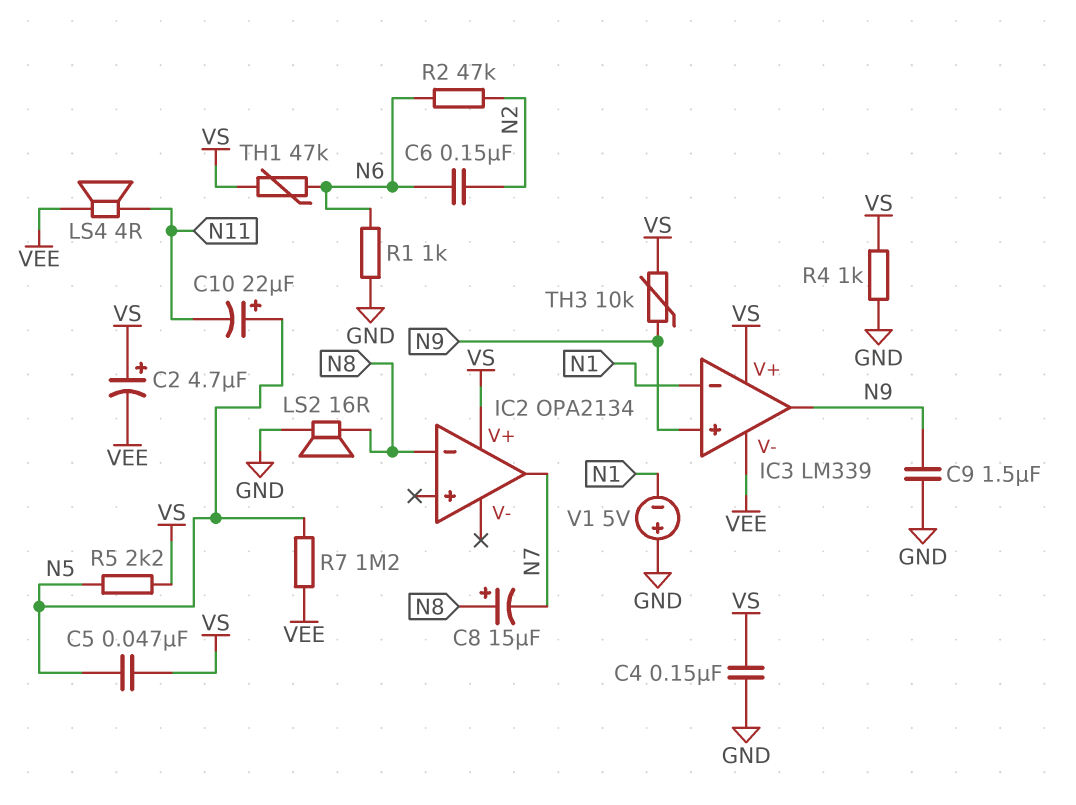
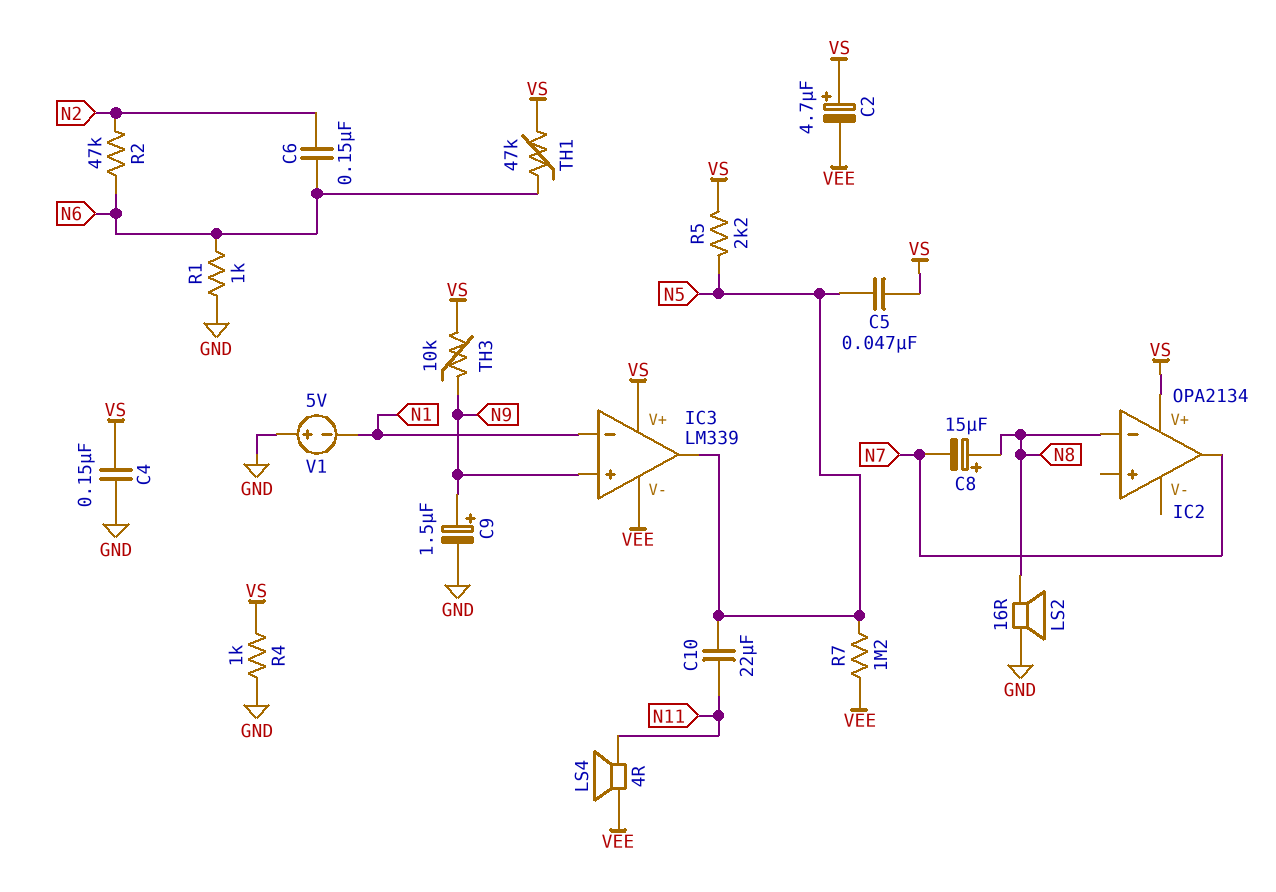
C9: 1.5uF (GND, N9) -> 1.5uF (plus N9, minus GND)
C10: 22uF (plus N5, minus N11) -> 22uF (N5, N11)
IC3 pin out: N9 -> N5

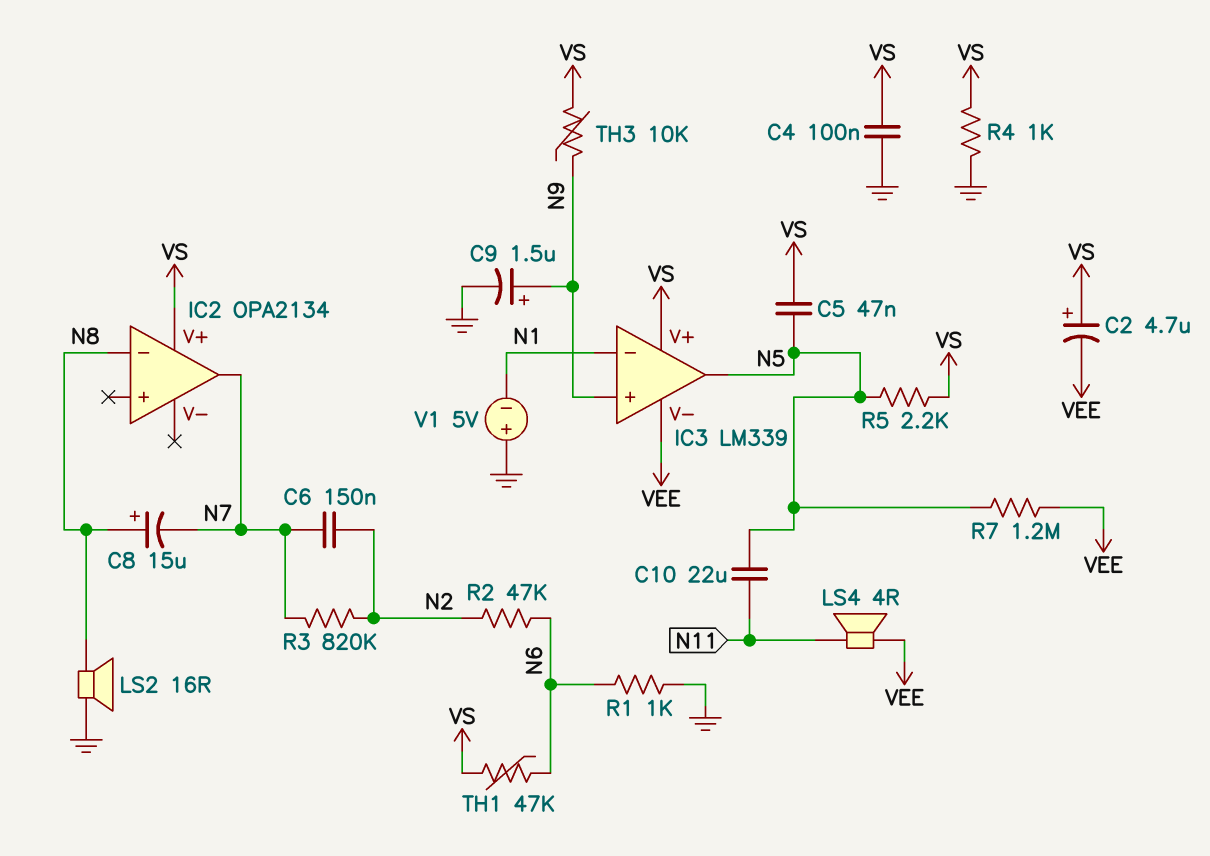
C4: 150nF (GND, VS) -> 100nF (GND, VS)
C6: 150nF (N2, N6) -> 150nF (N2, N7)
R3: none -> 820k (N2, N7)

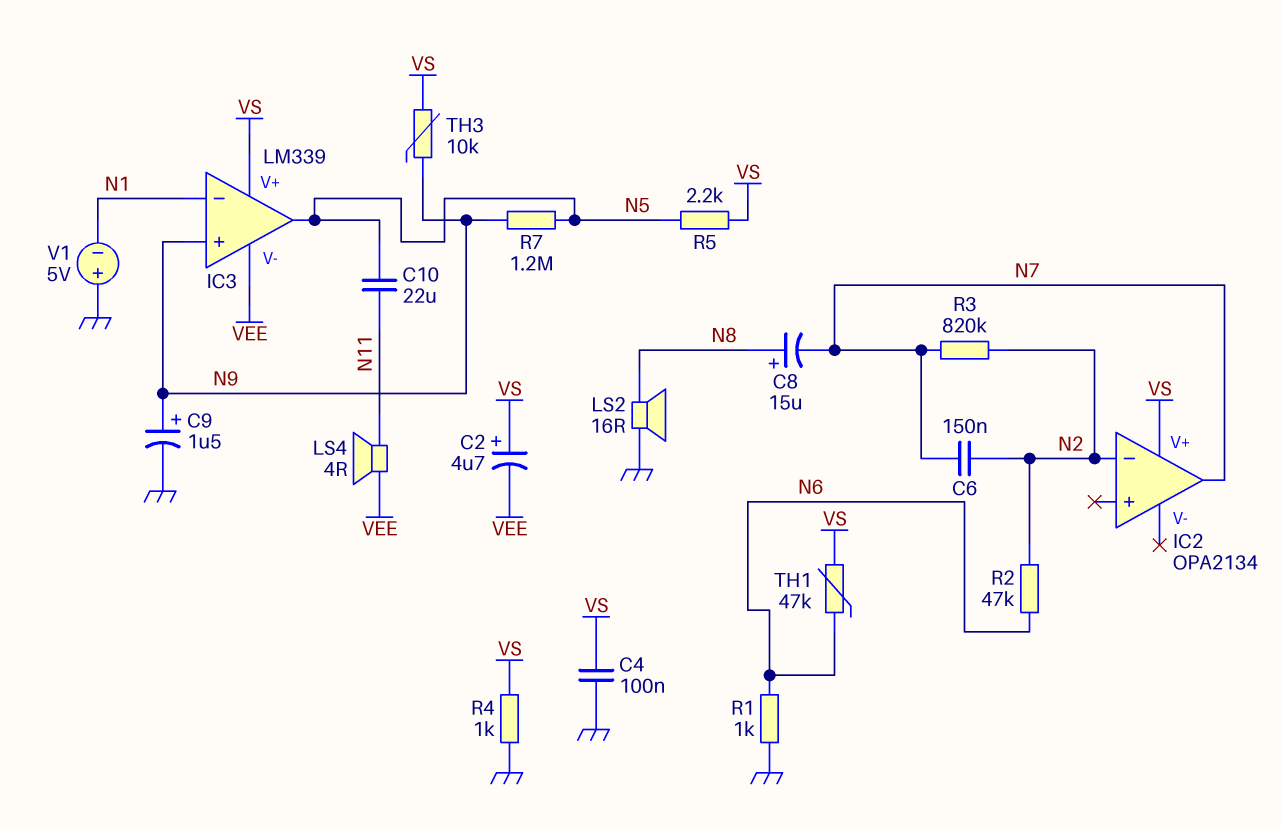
C5: 47nF (N5, VS) -> none
IC2 pin in-: N8 -> N2
R7: 1.2M (N5, VEE) -> 1.2M (N5, N9)

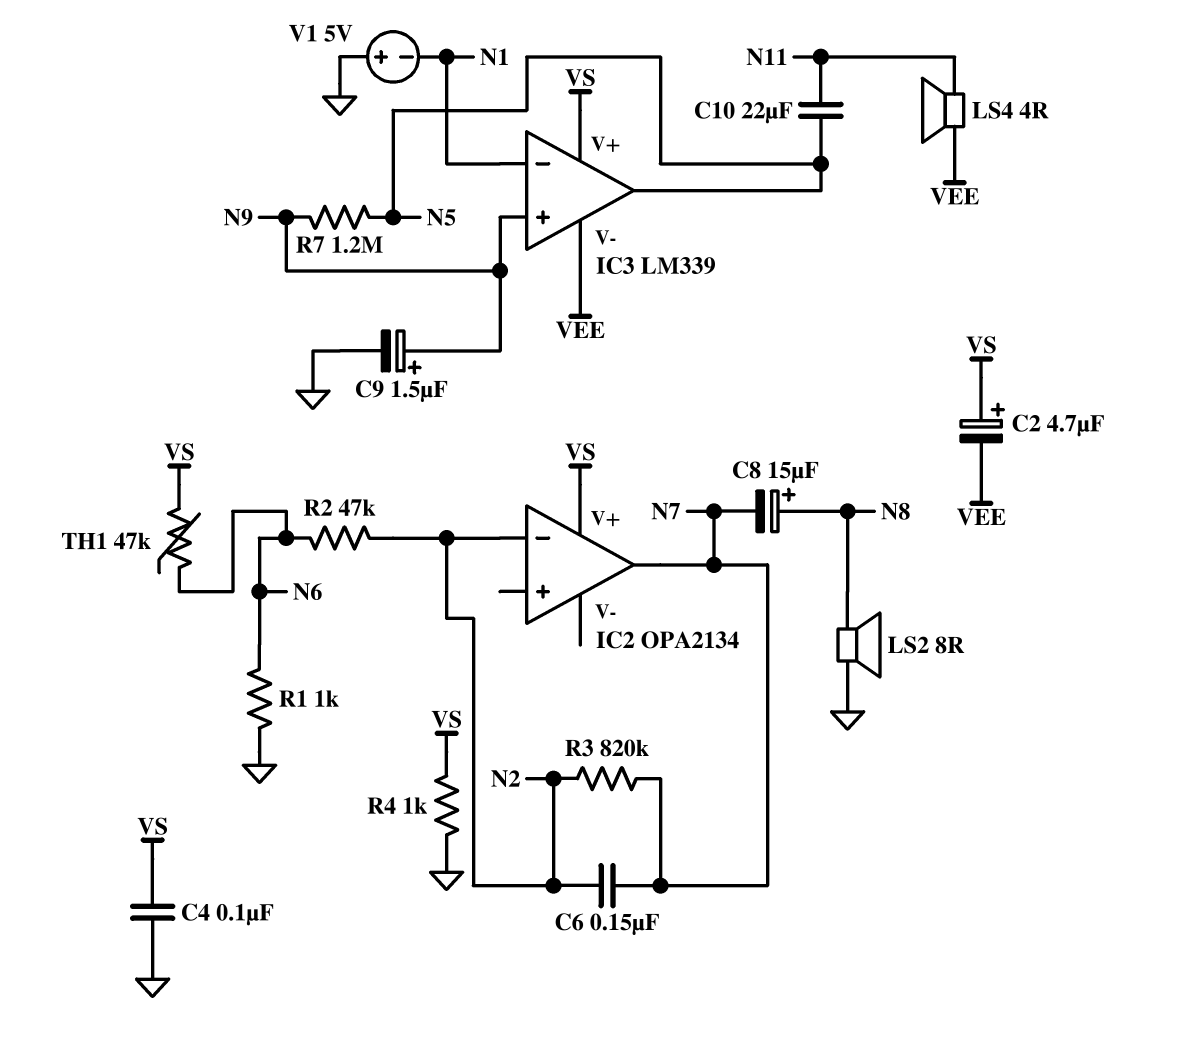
LS2: speaker 16R (GND, N8) -> speaker 8R (GND, N8)
R5: 2.2k (N5, VS) -> none
TH3: 10k (N9, VS) -> none

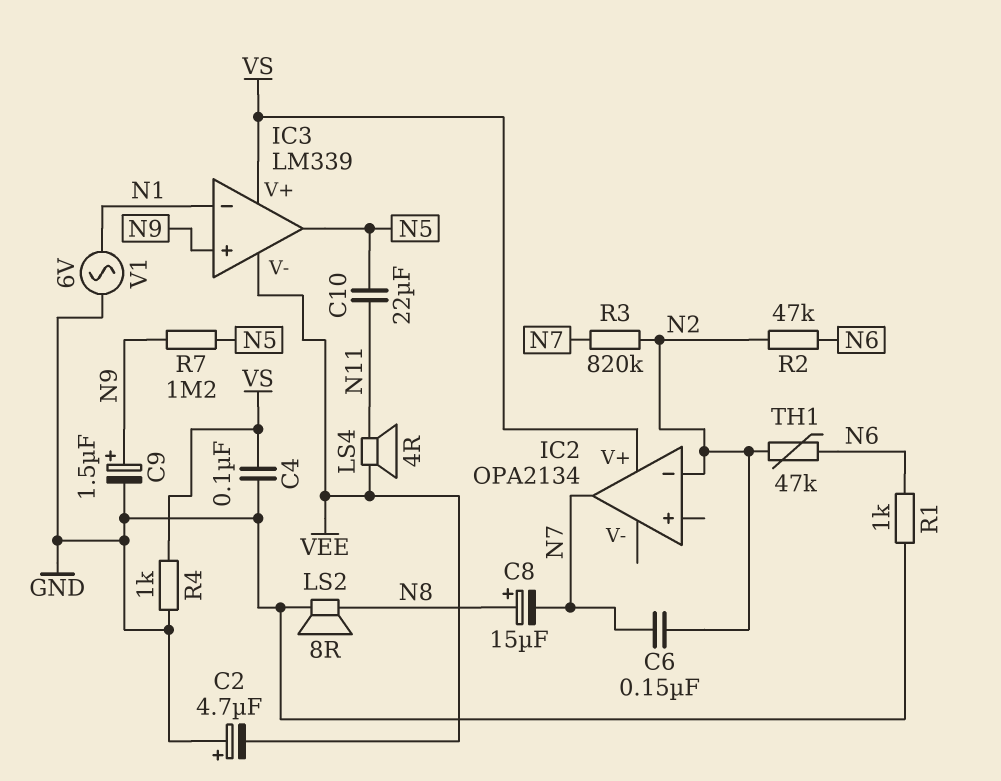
C2: 4.7uF (plus VS, minus VEE) -> 4.7uF (plus GND, minus VEE)
TH1: 47k (N6, VS) -> 47k (N2, N6)
V1: 5V (plus GND, minus N1) -> AC 6V (GND, N1)

